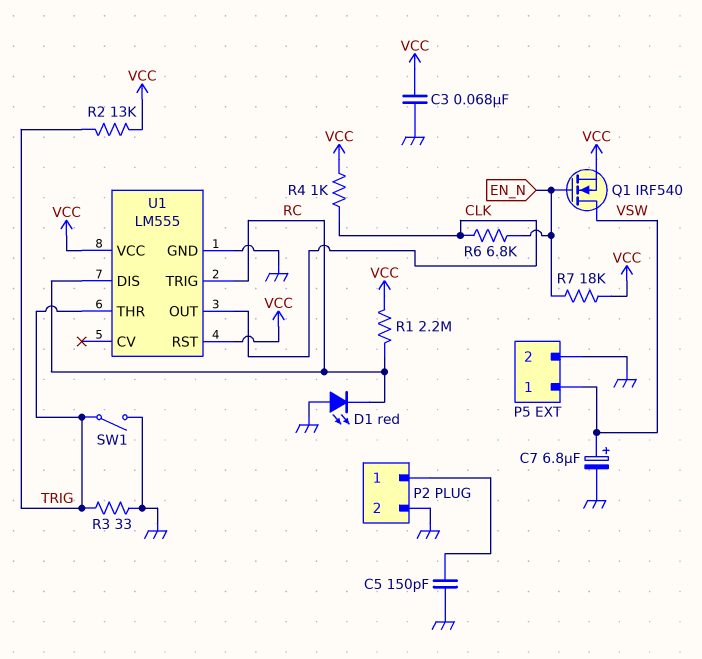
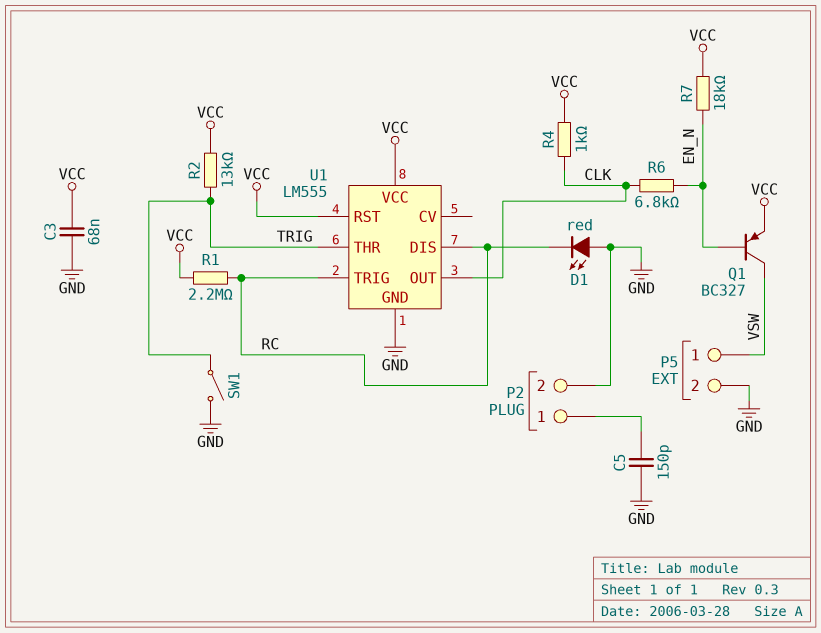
C7: 6.8uF (plus VSW, minus GND) -> none
Q1: NMOS IRF540 (G EN_N, D VSW, S VCC) -> PNP BC327 (B EN_N, C VSW, E VCC)
R3: 33 (GND, TRIG) -> none

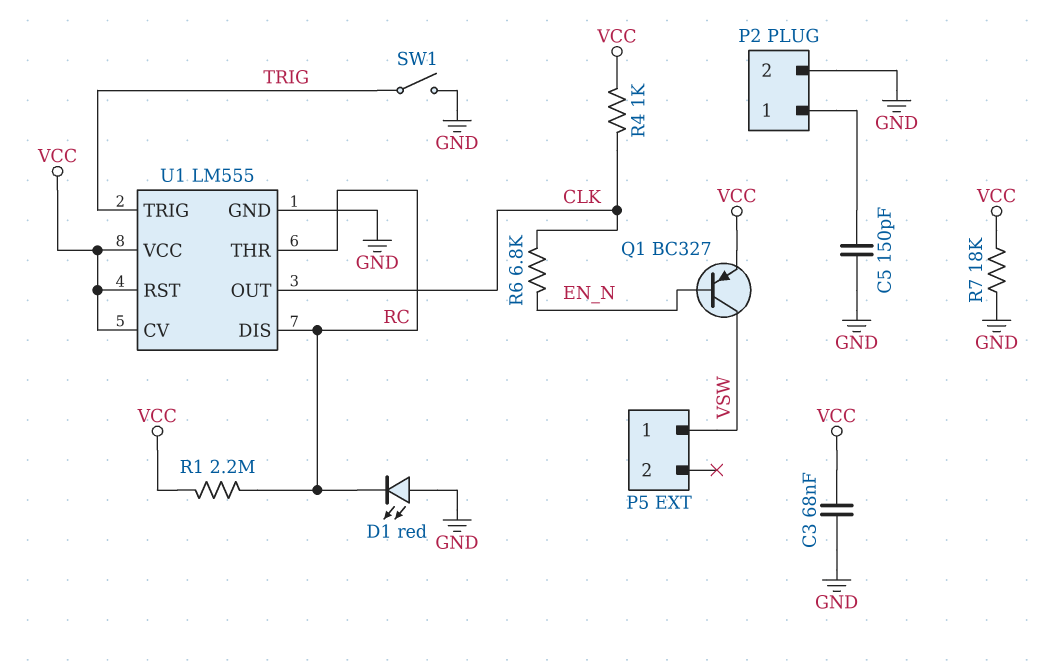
P5 pin 2: GND -> none
R2: 13k (TRIG, VCC) -> none
R7: 18k (EN_N, VCC) -> 18k (GND, VCC)
U1 pin CV: none -> VCC
U1 pin THR: TRIG -> RC
U1 pin TRIG: RC -> TRIG

